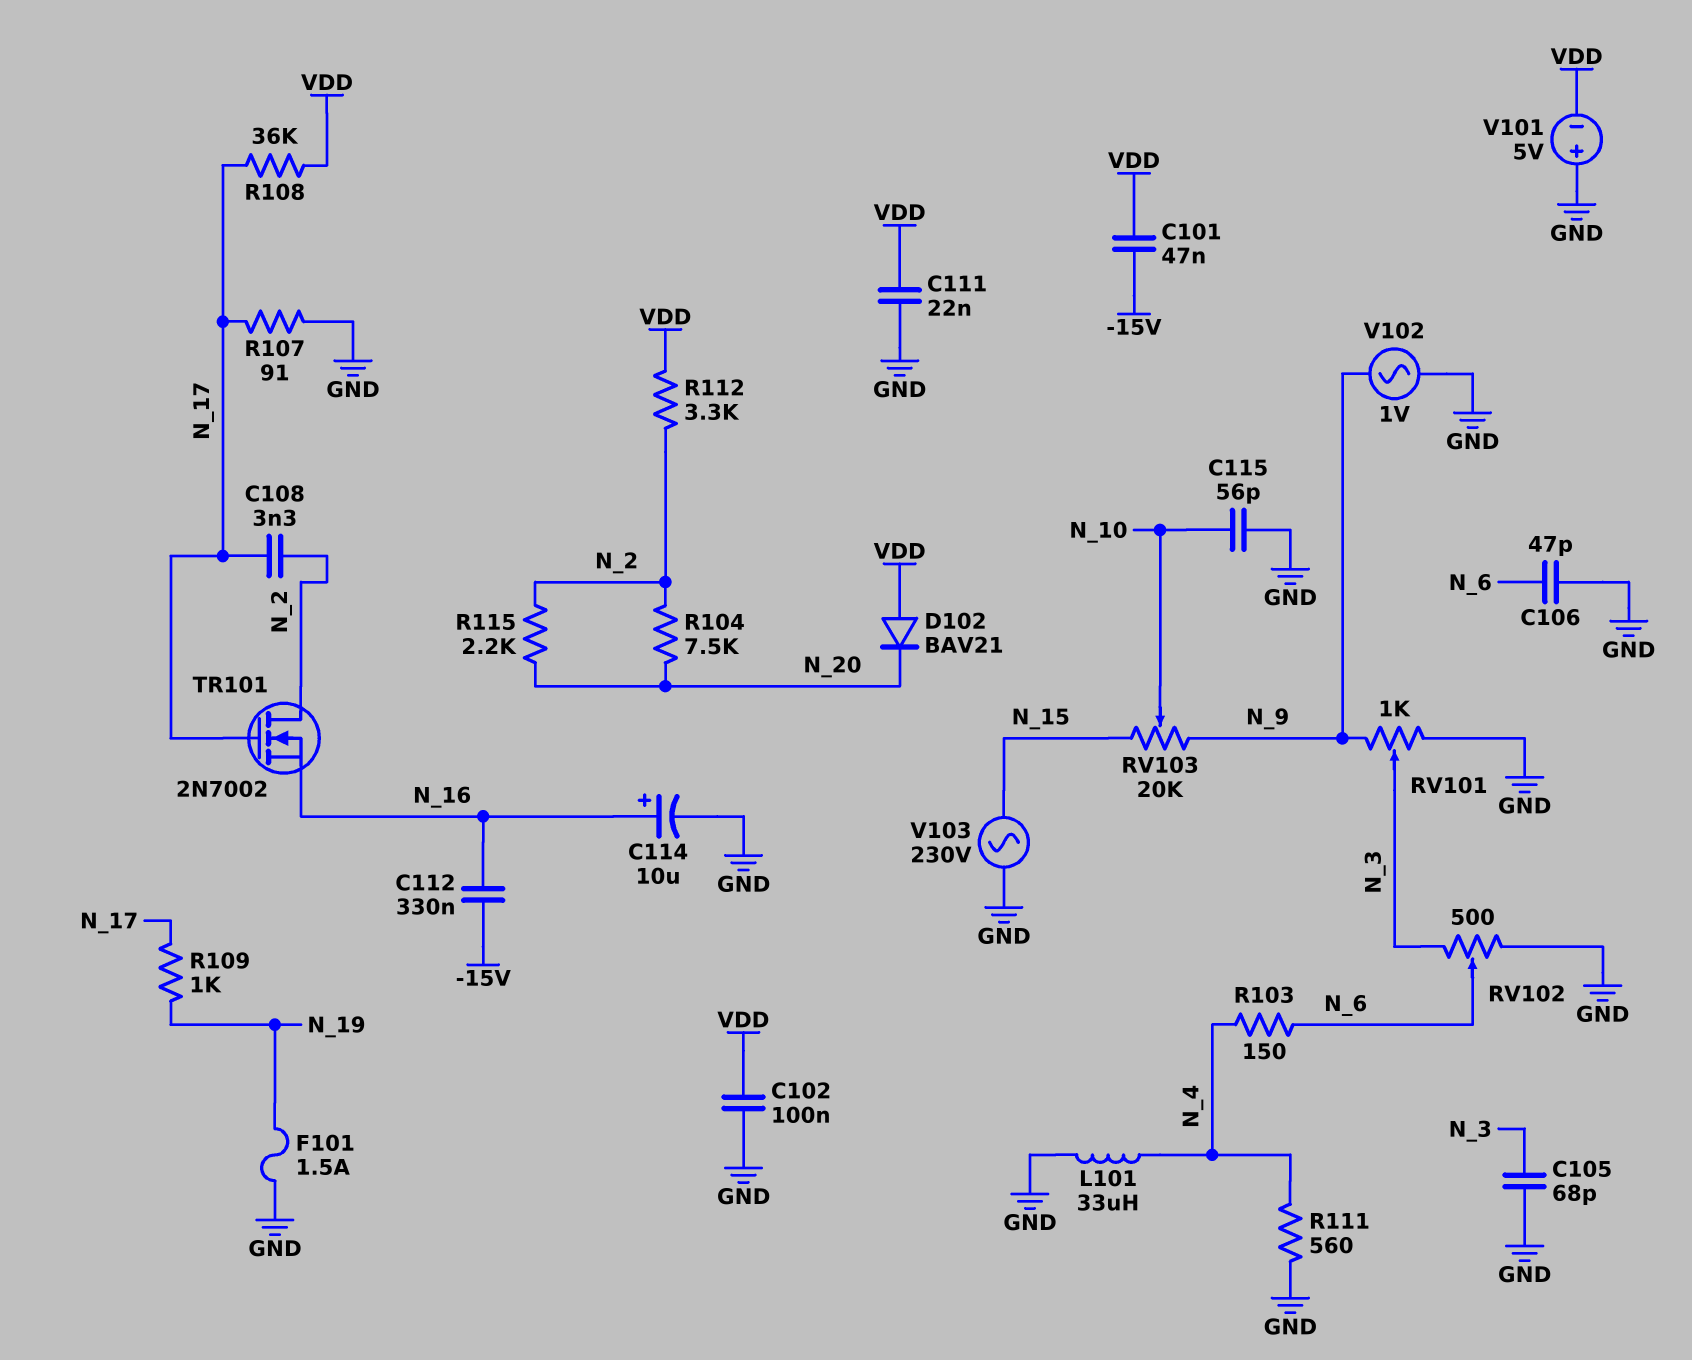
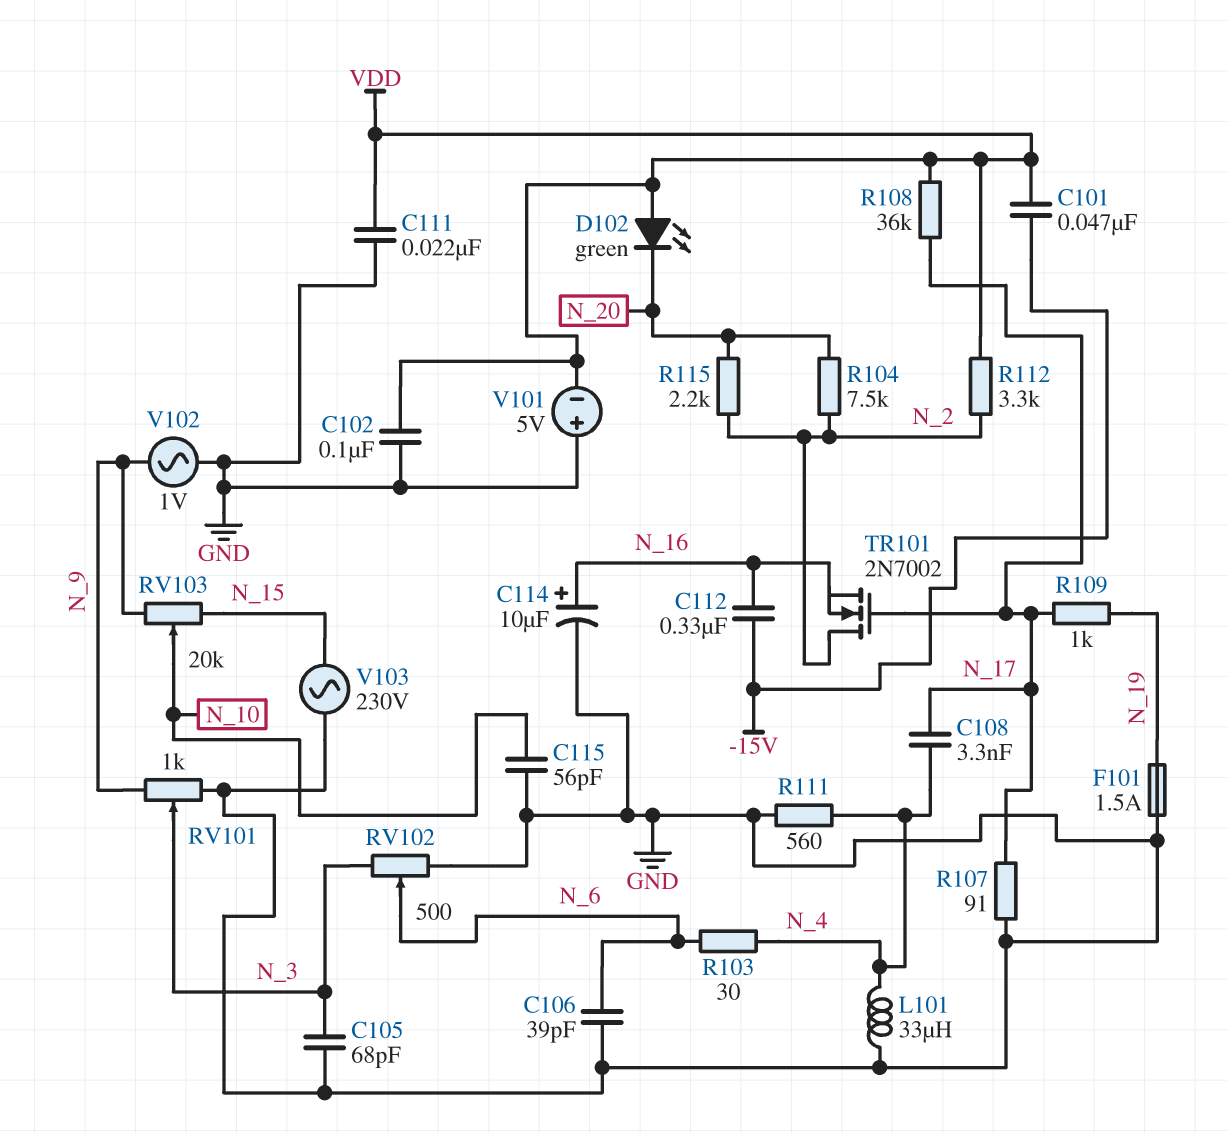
C106: 47pF (GND, N_6) -> 39pF (GND, N_6)
C108: 3.3nF (N_2, N_17) -> 3.3nF (N_4, N_17)
D102: diode BAV21 (A VDD, K N_20) -> LED green (A VDD, K N_20)
R103: 150 (N_4, N_6) -> 30 (N_4, N_6)

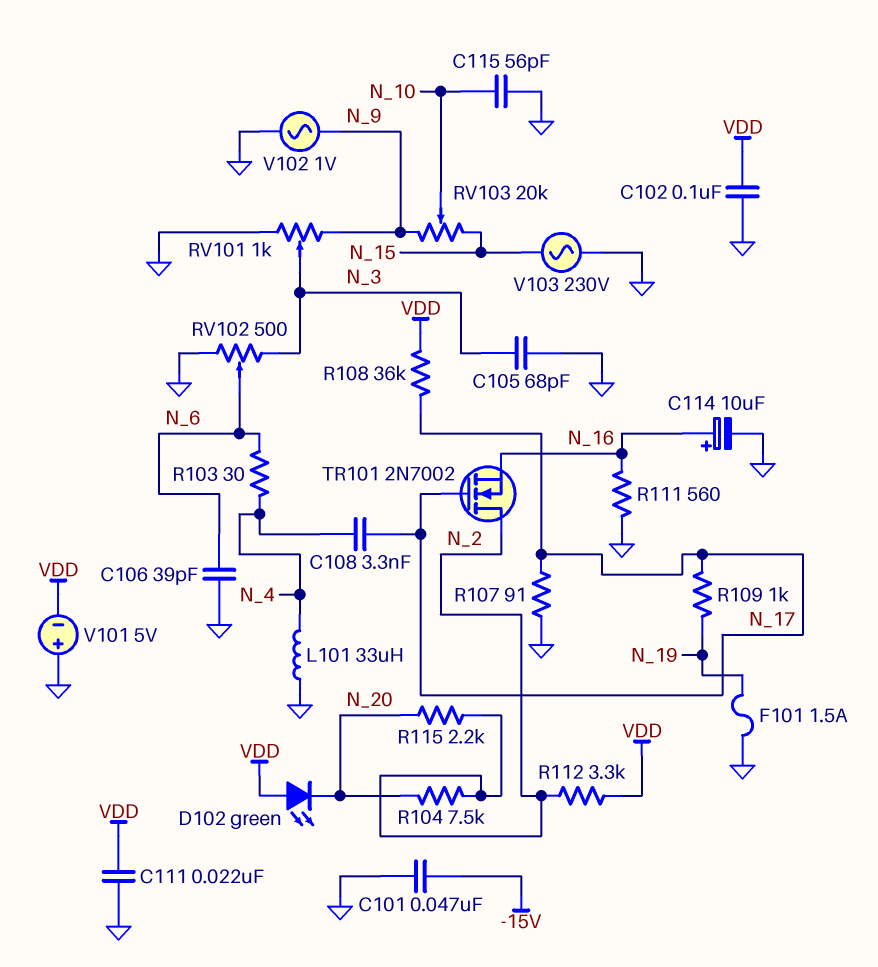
C101: 47nF (-15V, VDD) -> 47nF (-15V, GND)
C112: 330nF (-15V, N_16) -> none
R111: 560 (GND, N_4) -> 560 (GND, N_16)

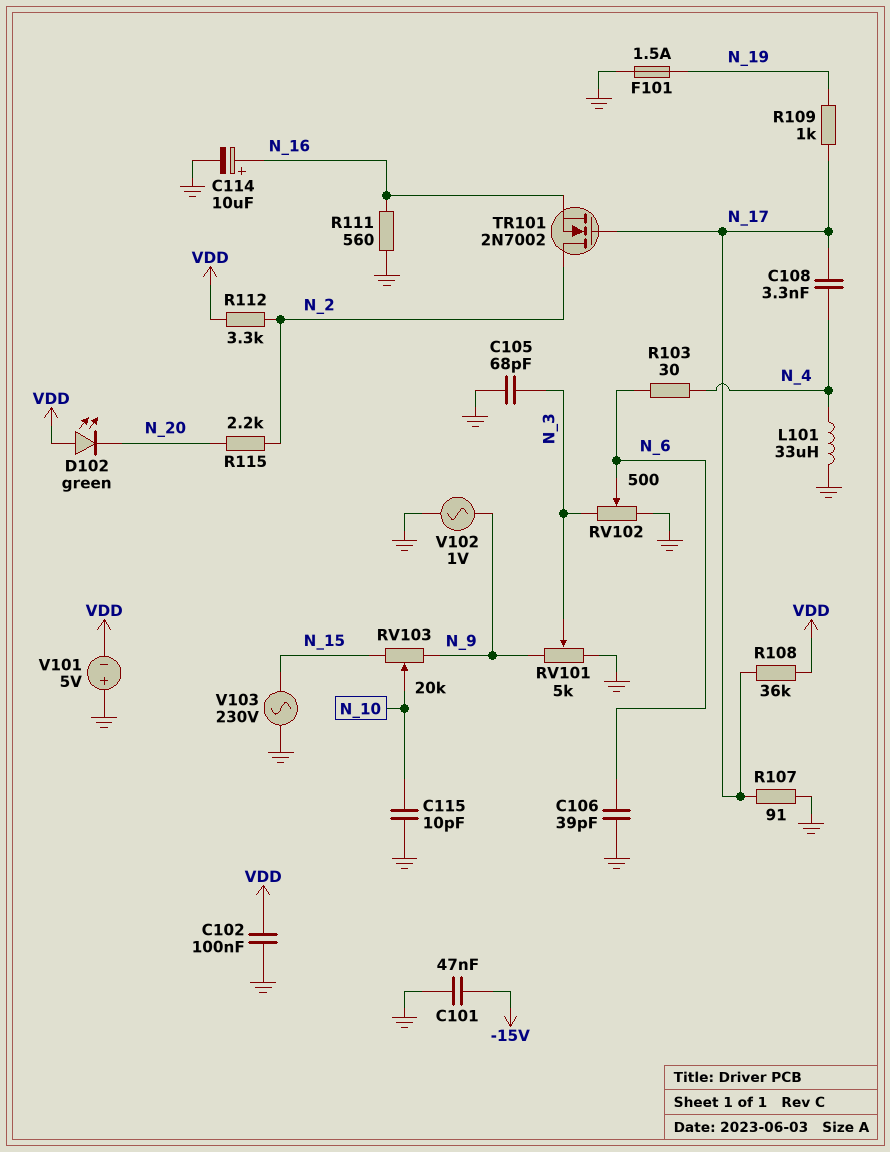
C111: 22nF (GND, VDD) -> none
C115: 56pF (GND, N_10) -> 10pF (GND, N_10)
R104: 7.5k (N_2, N_20) -> none
RV101: 1k (GND, N_9, wiper N_3) -> 5k (GND, N_9, wiper N_3)

